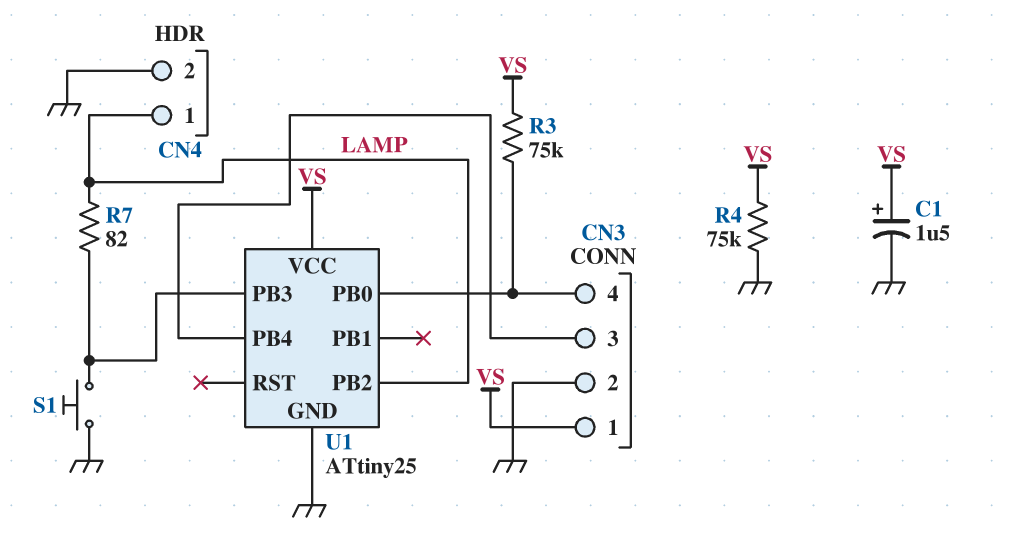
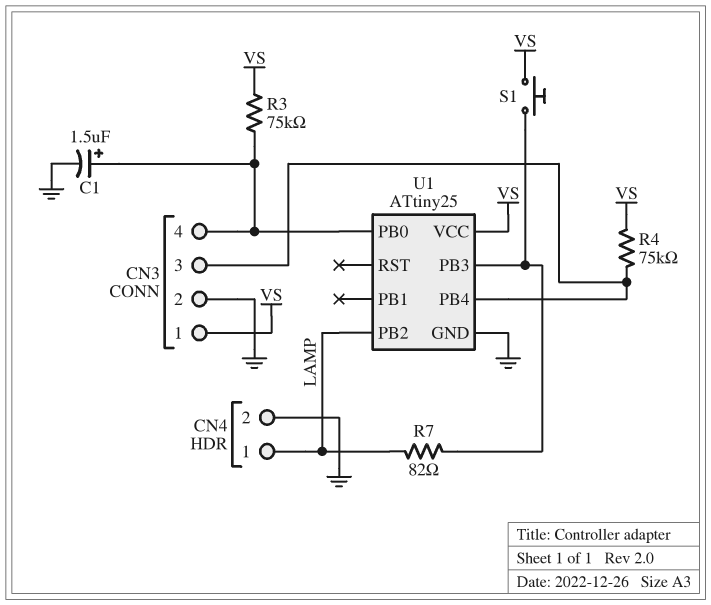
C1: 1.5uF (plus VS, minus GND) -> 1.5uF (plus CN3/4, minus GND)
R4: 75k (GND, VS) -> 75k (CN3/3, VS)
S1: button (GND, U1/PB3) -> button (U1/PB3, VS)

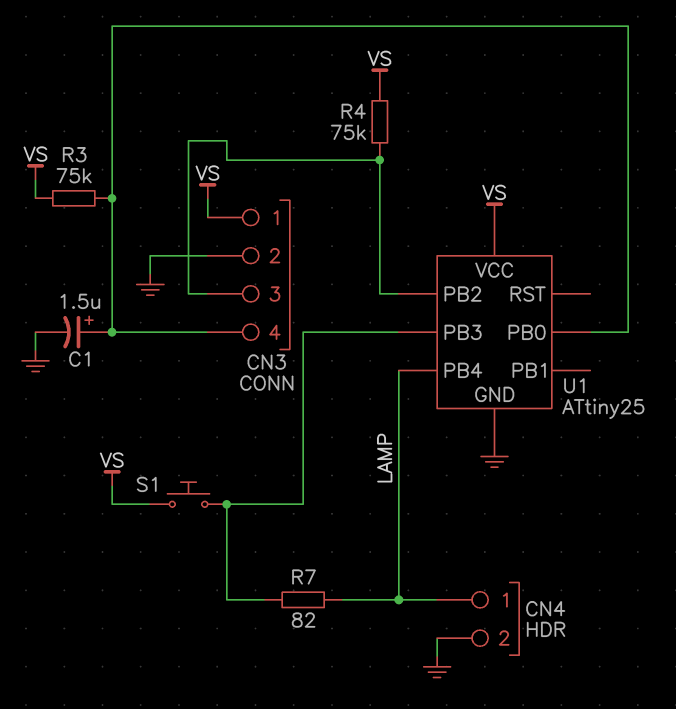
U1 pin PB2: LAMP -> CN3/3
U1 pin PB4: CN3/3 -> LAMP

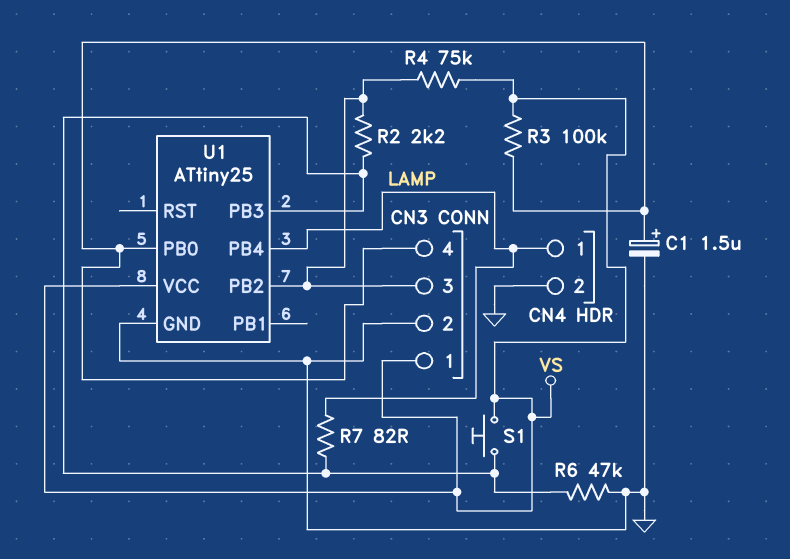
R2: none -> 2.2k (CN3/3, U1/PB3)
R3: 75k (CN3/4, VS) -> 100k (CN3/4, VS)
R6: none -> 47k (GND, U1/PB3)

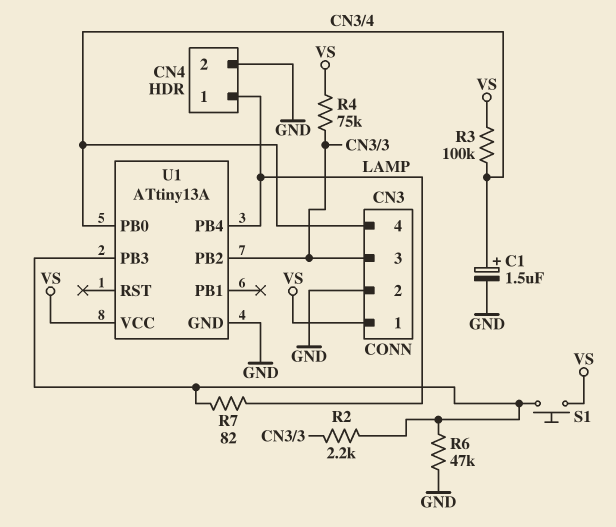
U1: ATtiny25 -> ATtiny13A

